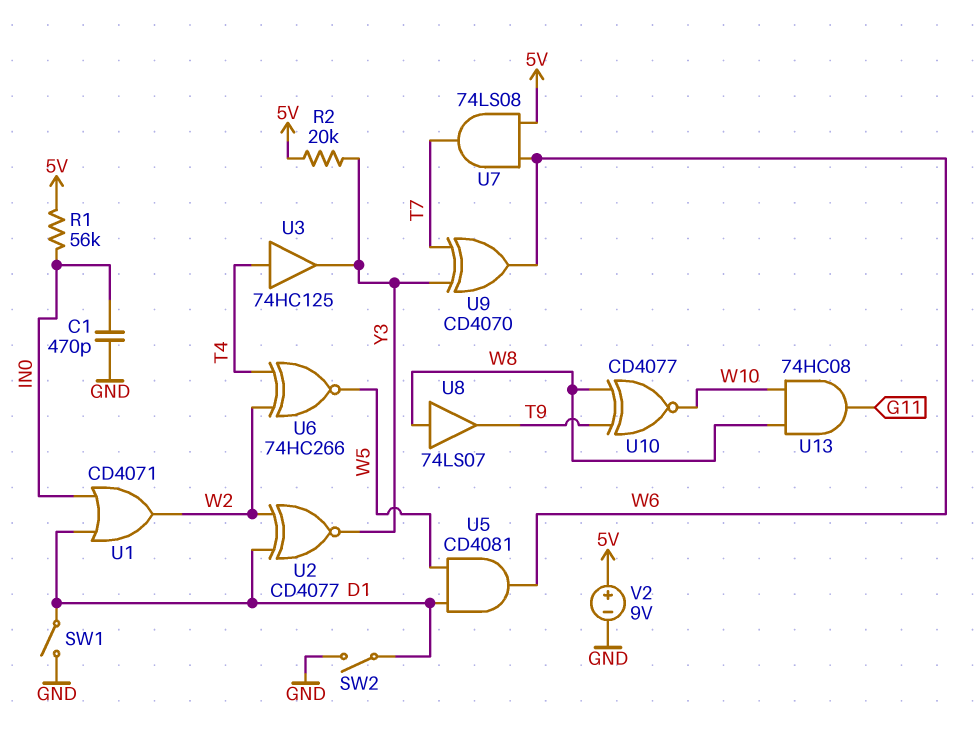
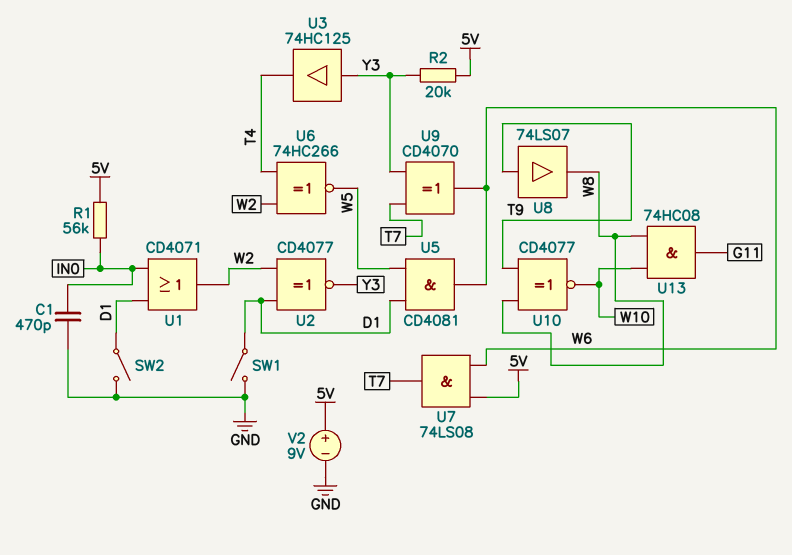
U3: buffer 74HC125 (in T4, out Y3) -> buffer 74HC125 (in Y3, out T4)
U8: buffer 74LS07 (in W8, out T9) -> buffer 74LS07 (in T9, out W8)

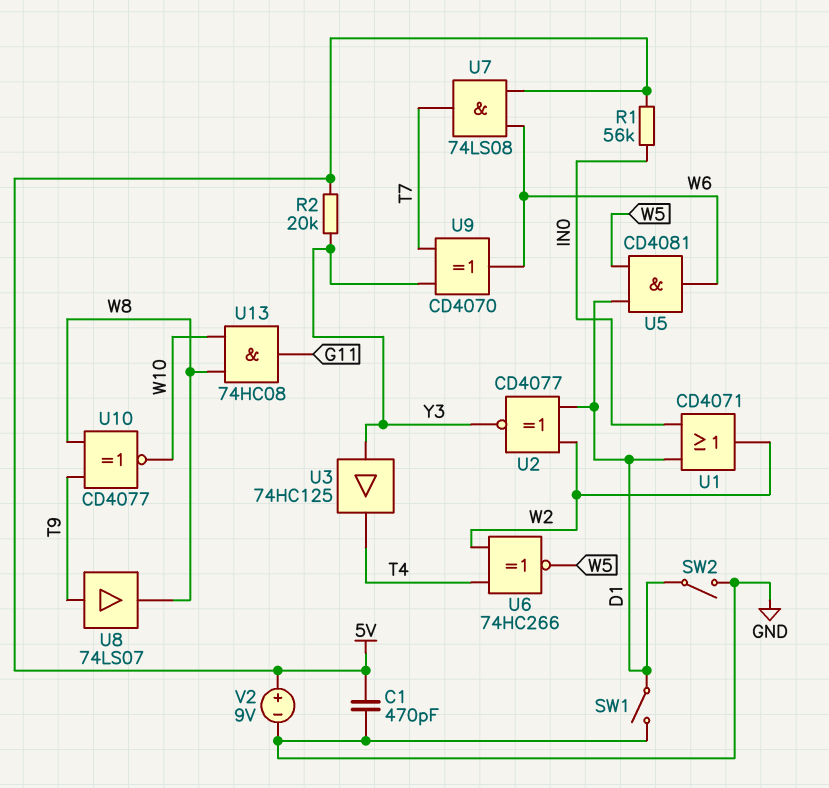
C1: 470pF (GND, IN0) -> 470pF (5V, GND)

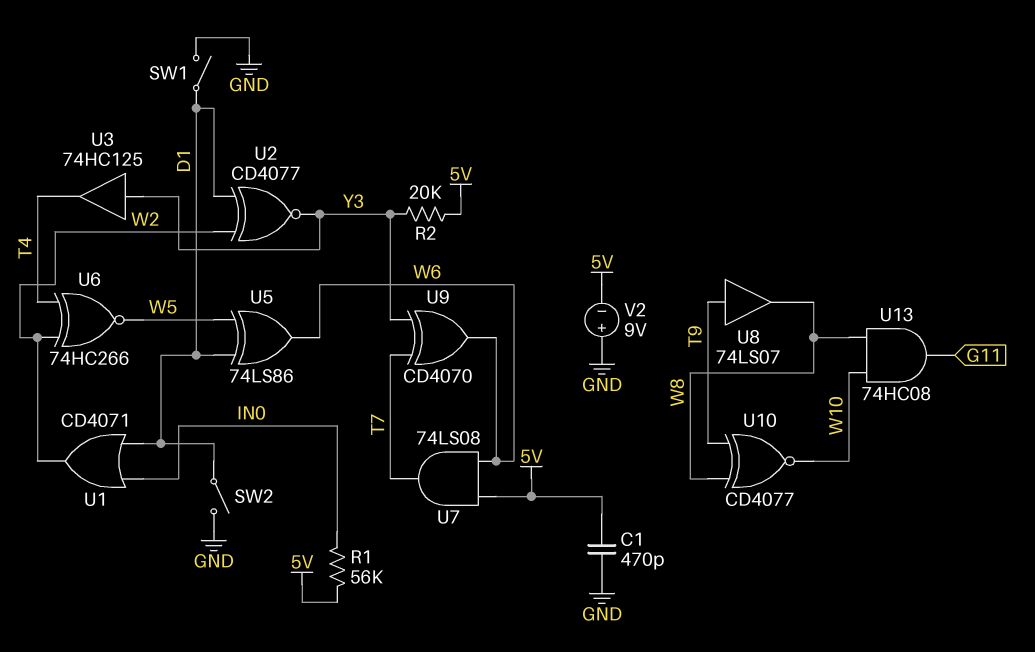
U5: AND CD4081 (in D1, in W5, out W6) -> XOR 74LS86 (in D1, in W5, out W6)
V2: 9V (plus 5V, minus GND) -> 9V (plus GND, minus 5V)

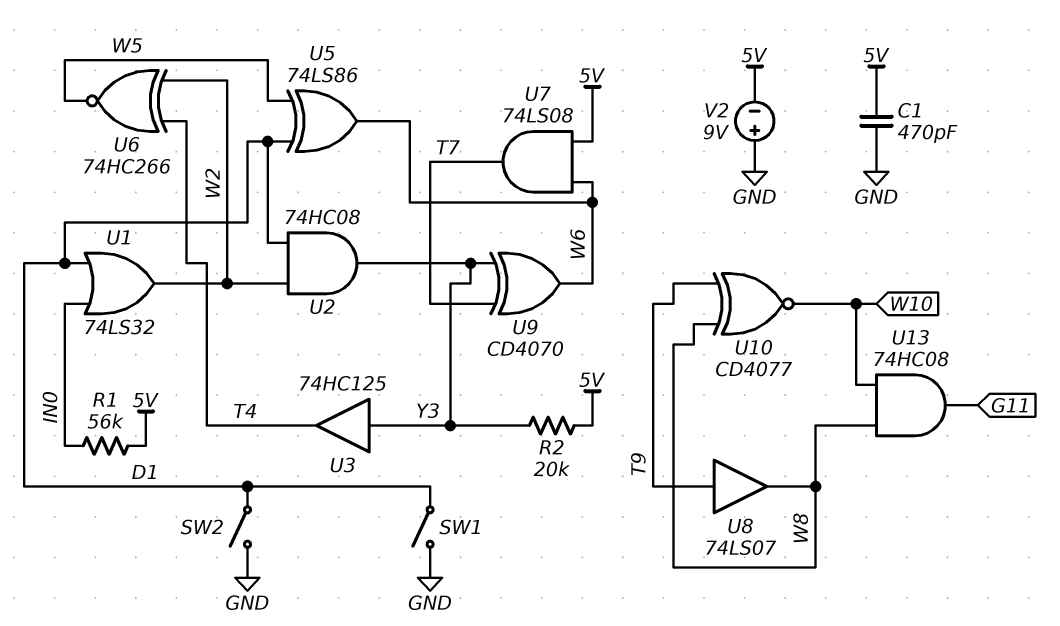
U1: OR CD4071 (in D1, in IN0, out W2) -> OR 74LS32 (in D1, in IN0, out W2)
U2: XNOR CD4077 (in D1, in W2, out Y3) -> AND 74HC08 (in D1, in W2, out Y3)

